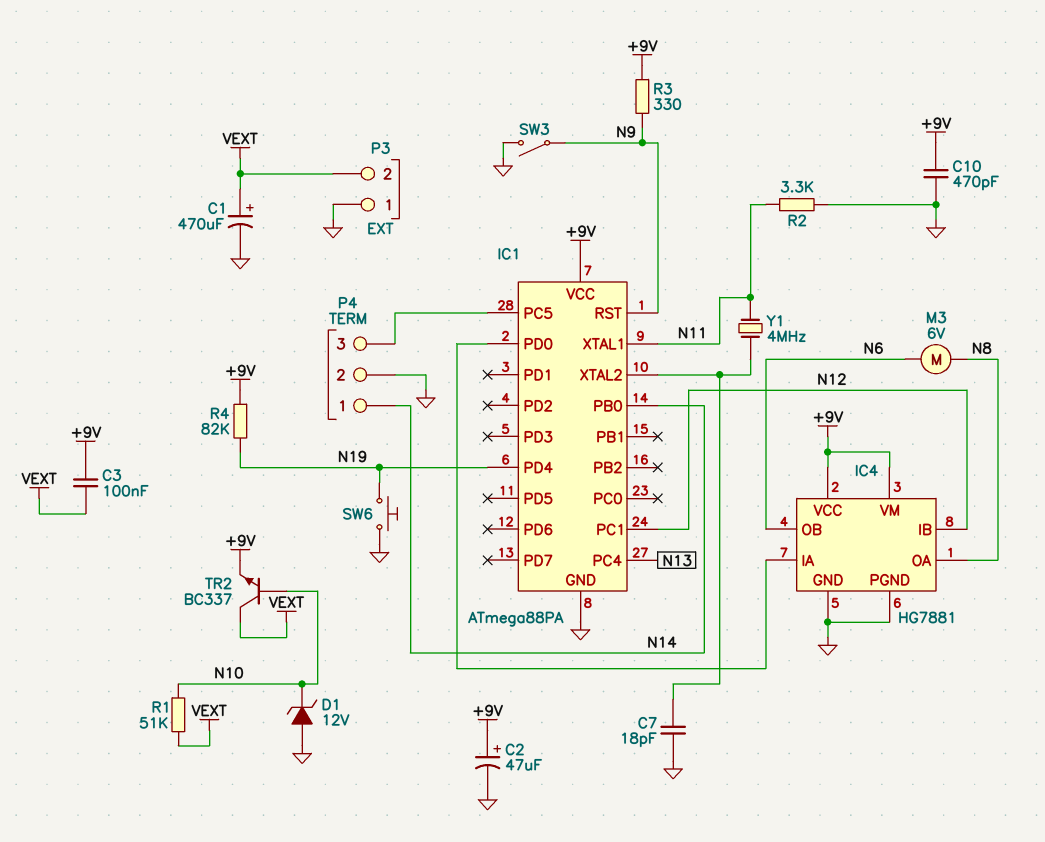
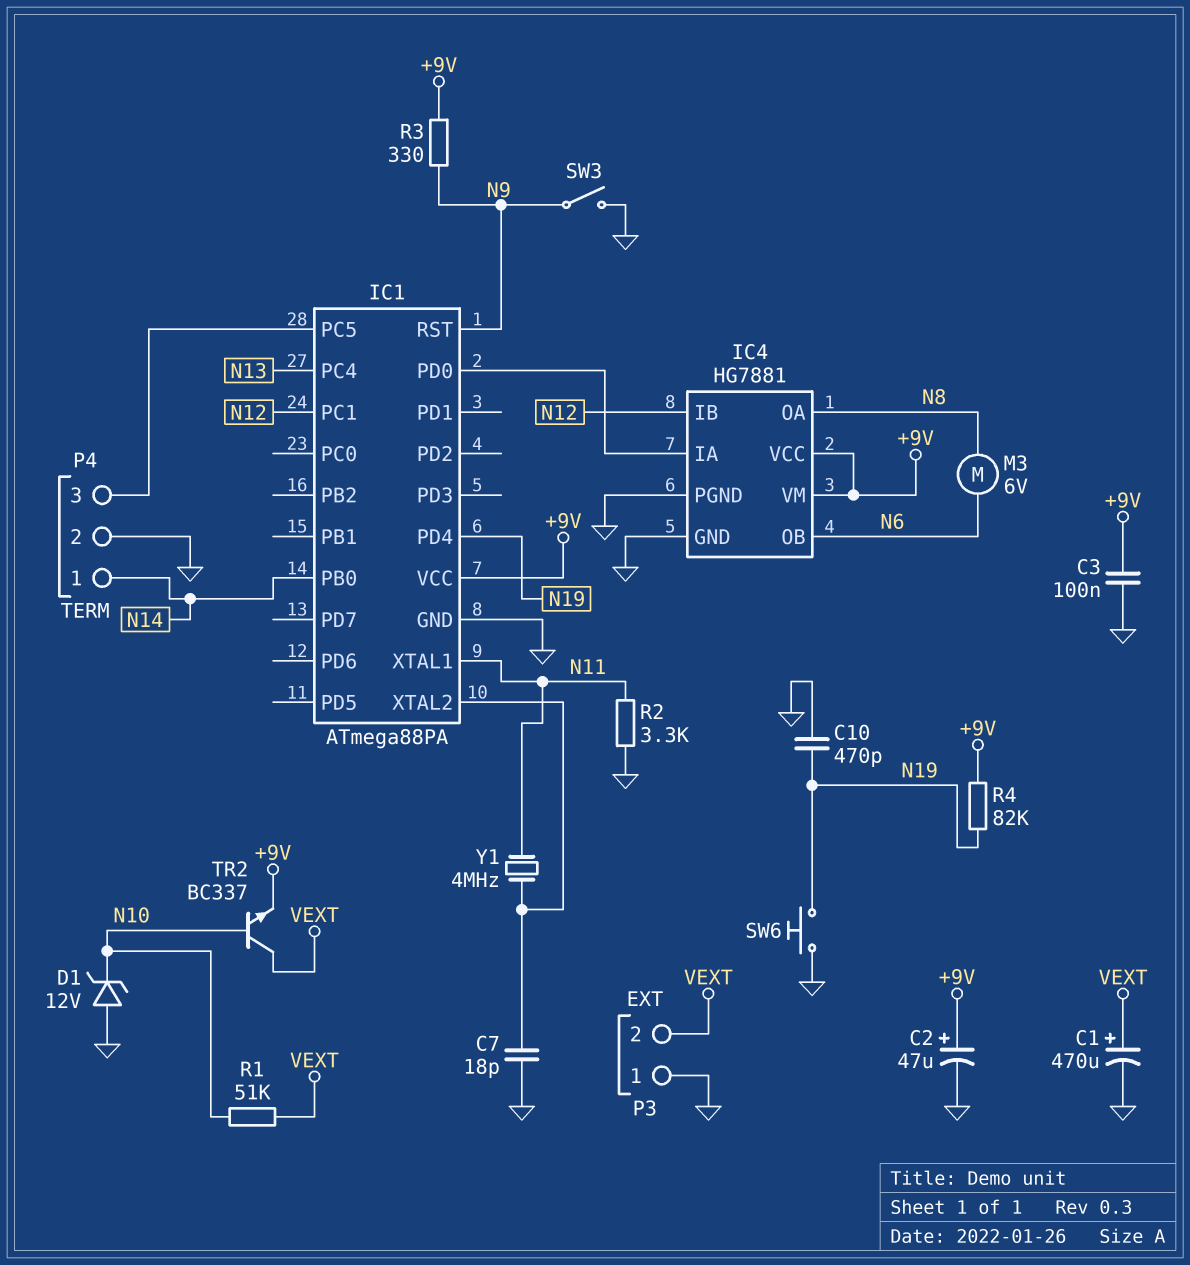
C3: 100nF (+9V, VEXT) -> 100nF (+9V, GND)
C10: 470pF (+9V, GND) -> 470pF (GND, N19)

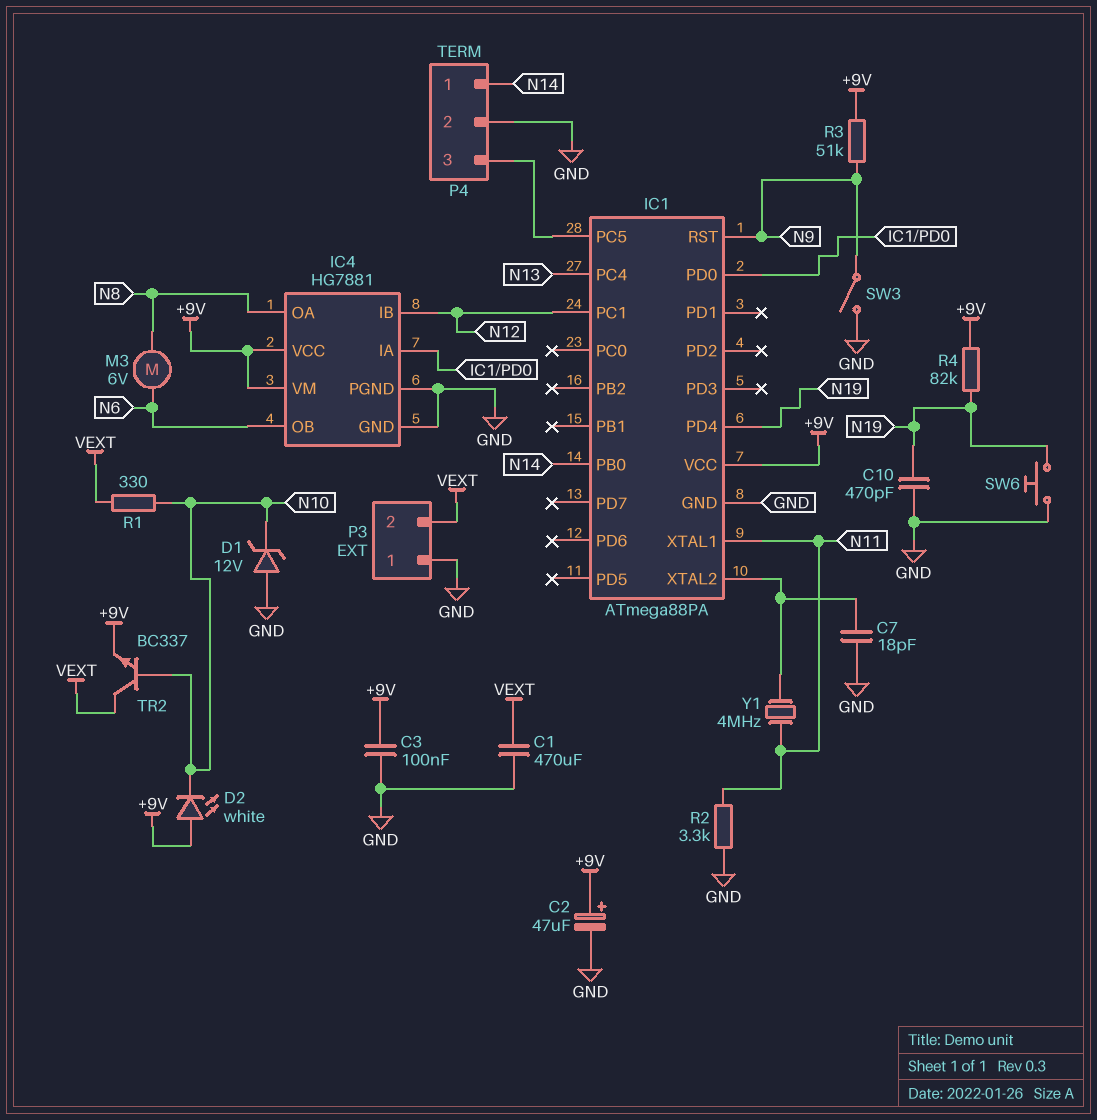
C1: 470uF (plus VEXT, minus GND) -> 470uF (GND, VEXT)
D2: none -> LED white (A +9V, K N10)
R1: 51k (N10, VEXT) -> 330 (N10, VEXT)
R3: 330 (+9V, N9) -> 51k (+9V, N9)

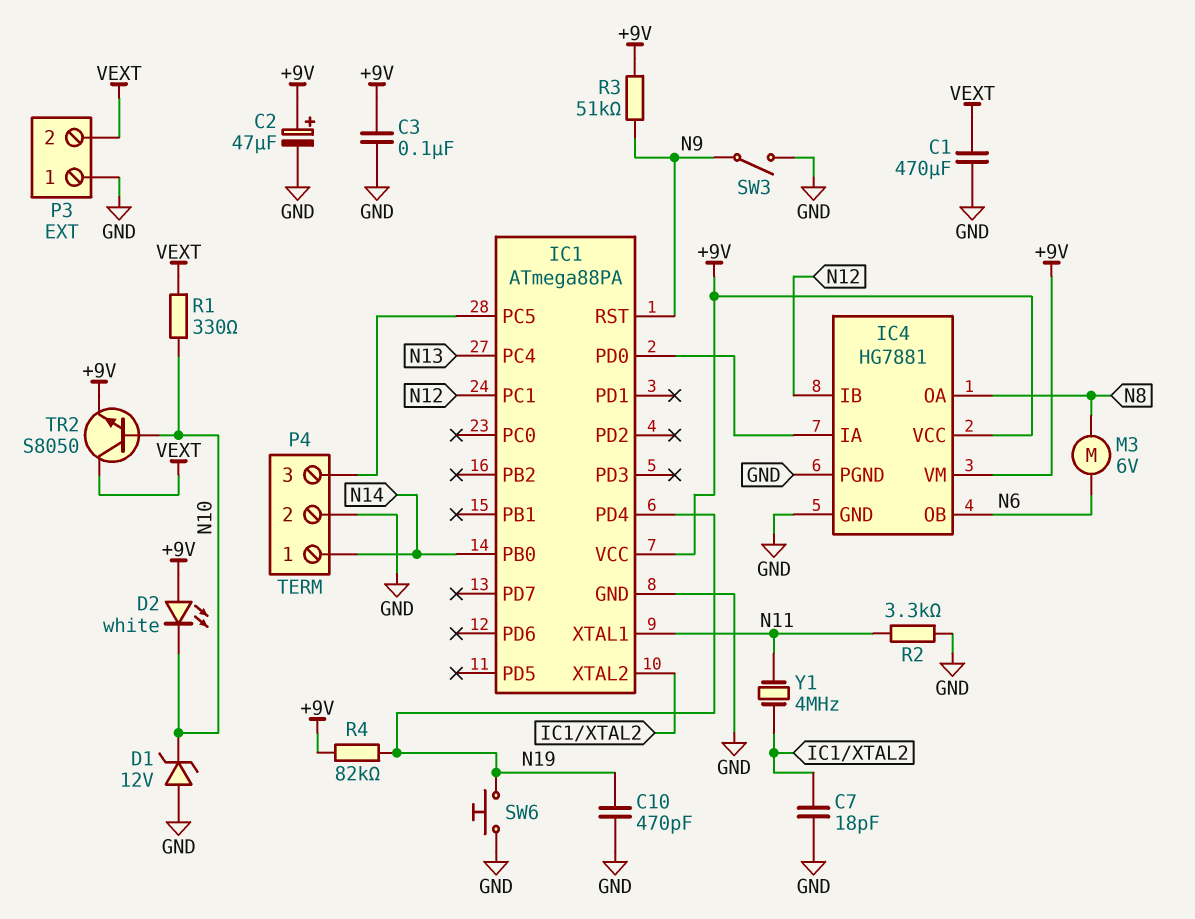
TR2: NPN BC337 (B N10, C VEXT, E +9V) -> NPN S8050 (B N10, C VEXT, E +9V)

